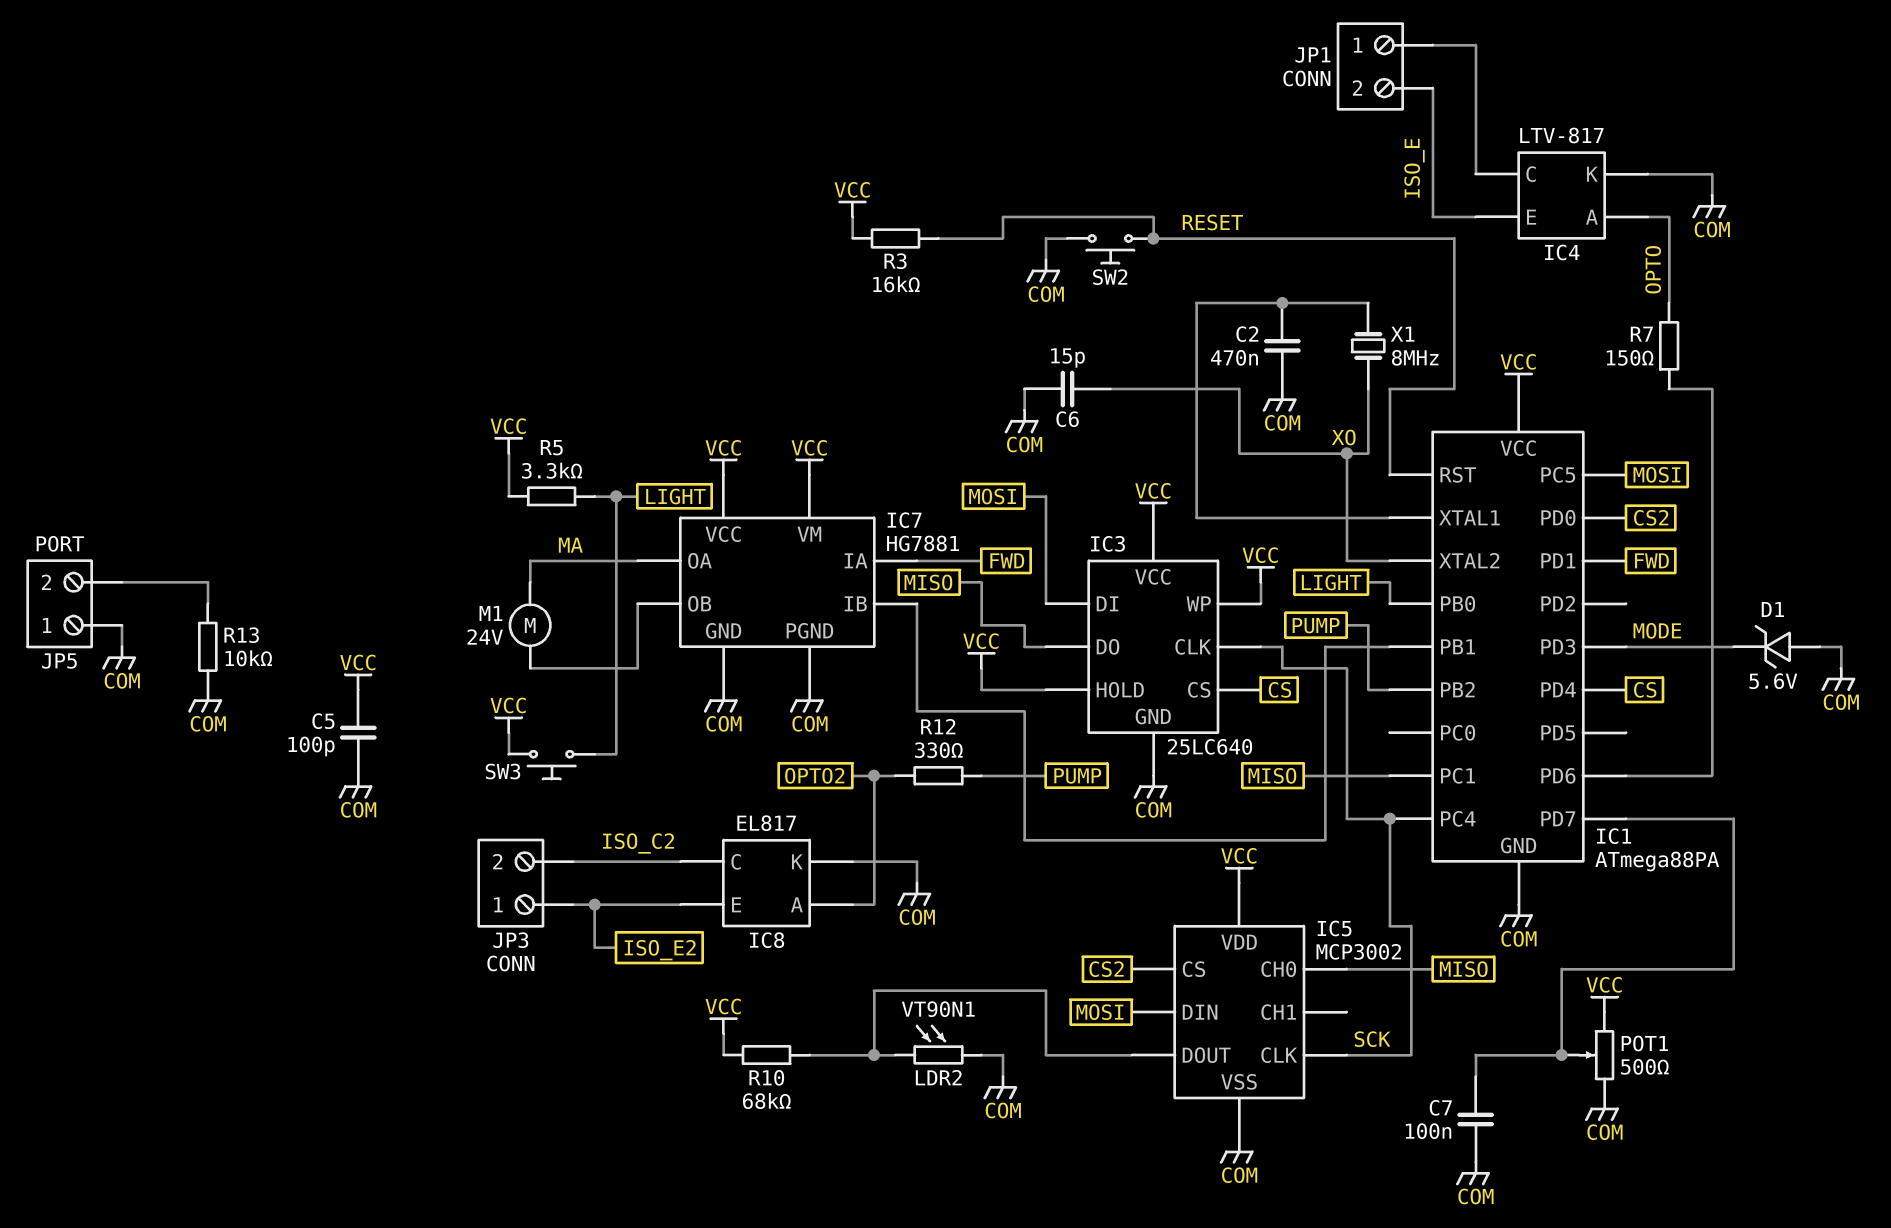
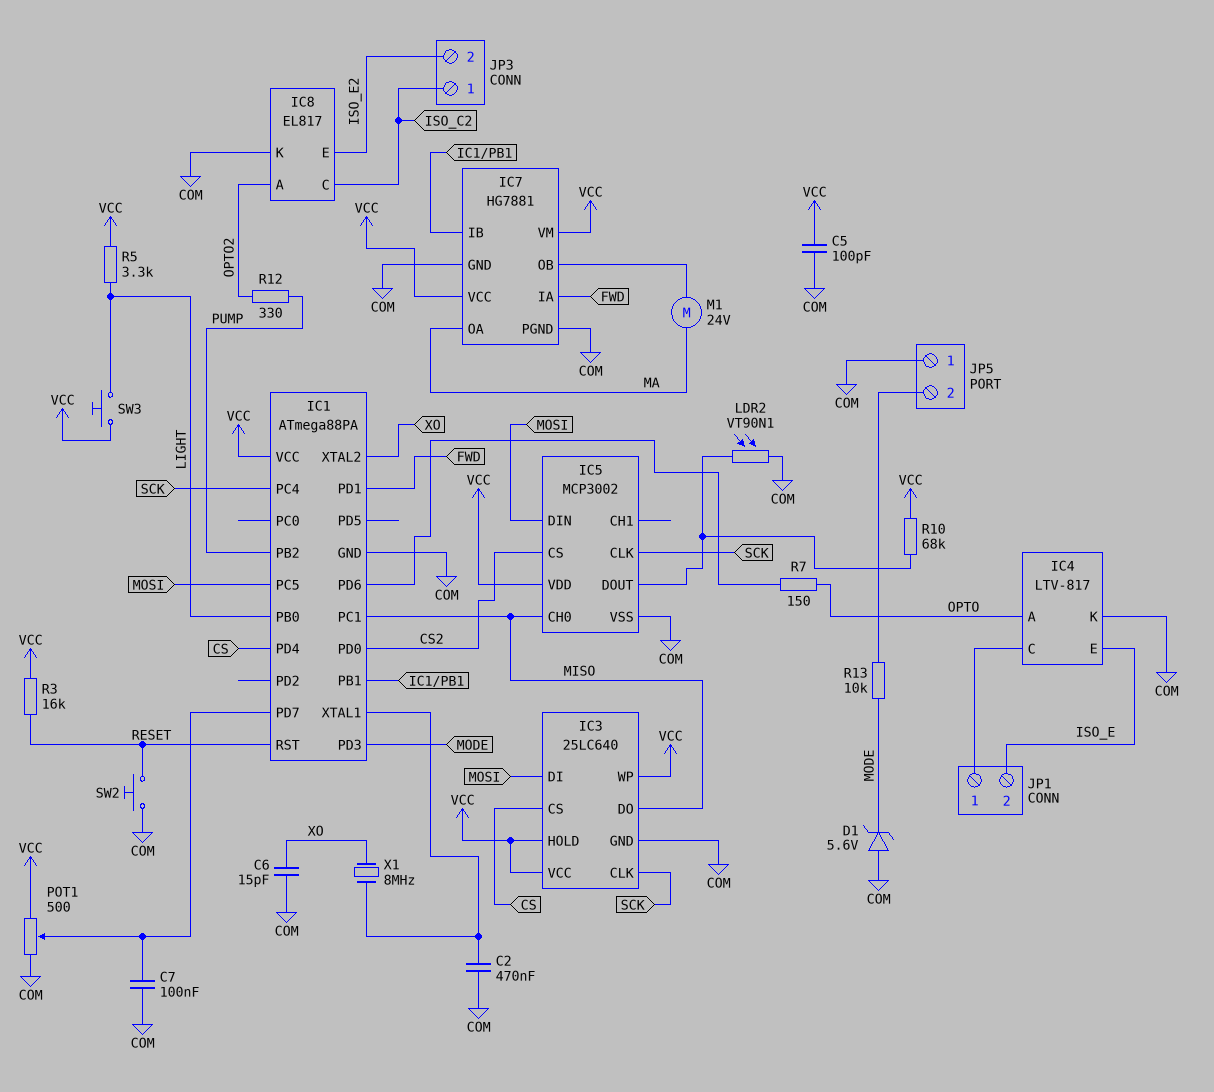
JP3 pin 1: ISO_E2 -> ISO_C2
JP3 pin 2: ISO_C2 -> ISO_E2
R13: 10k (COM, JP5/2) -> 10k (JP5/2, MODE)

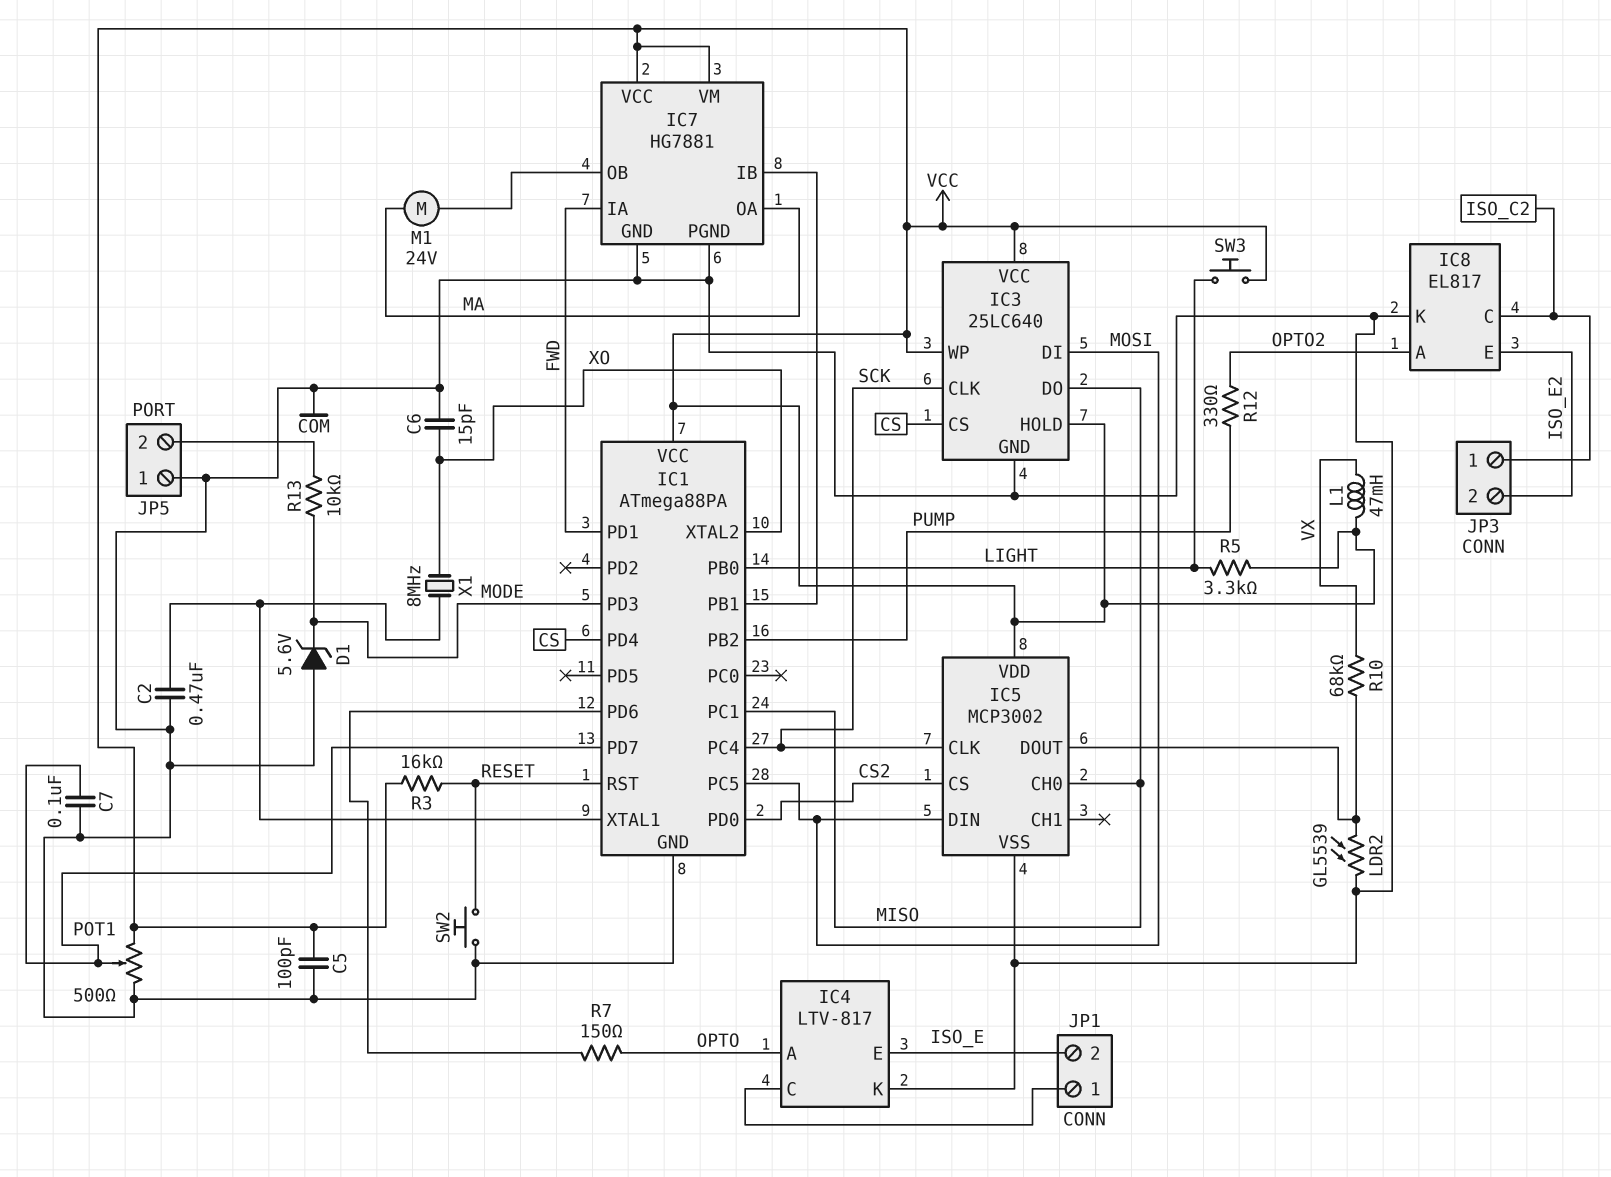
L1: none -> 47mH (VCC, VX)
LDR2: VT90N1 (COM, IC5/DOUT) -> GL5539 (COM, IC5/DOUT)
R10: 68k (IC5/DOUT, VCC) -> 68k (IC5/DOUT, VX)

